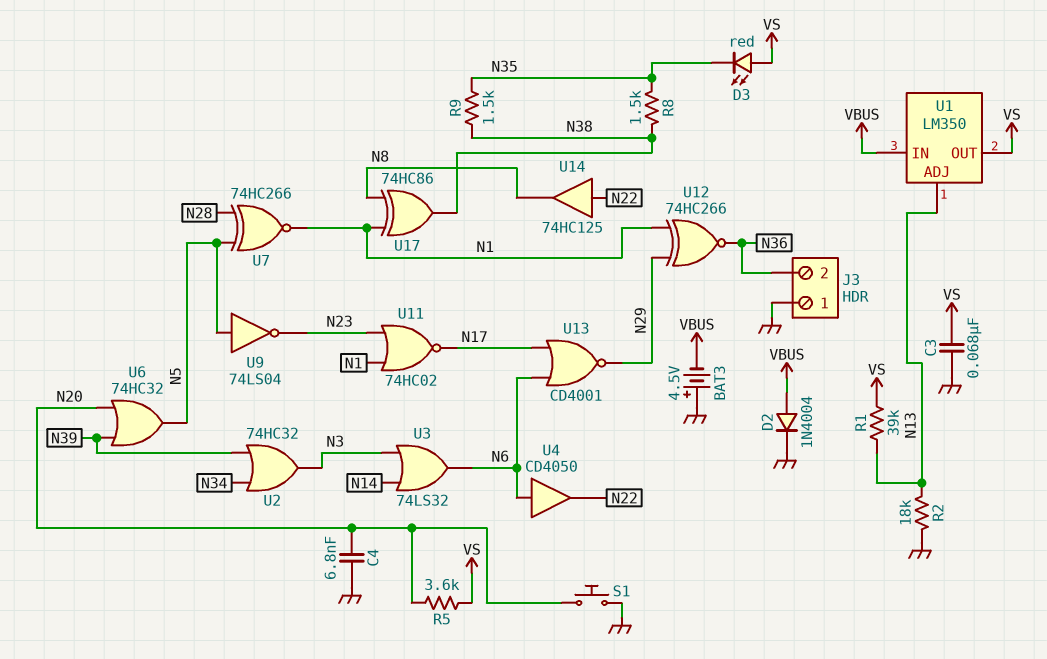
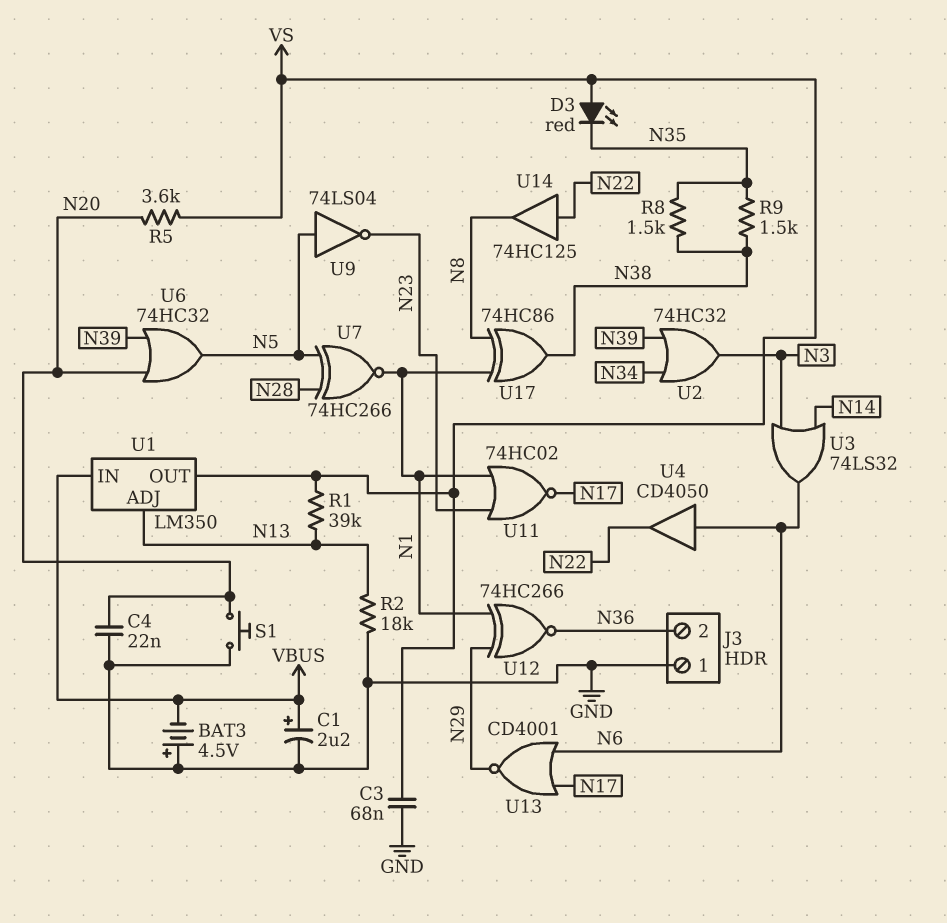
C1: none -> 2.2uF (plus VBUS, minus GND)
C4: 6.8nF (GND, N20) -> 22nF (GND, N20)
D2: diode 1N4004 (A VBUS, K GND) -> none

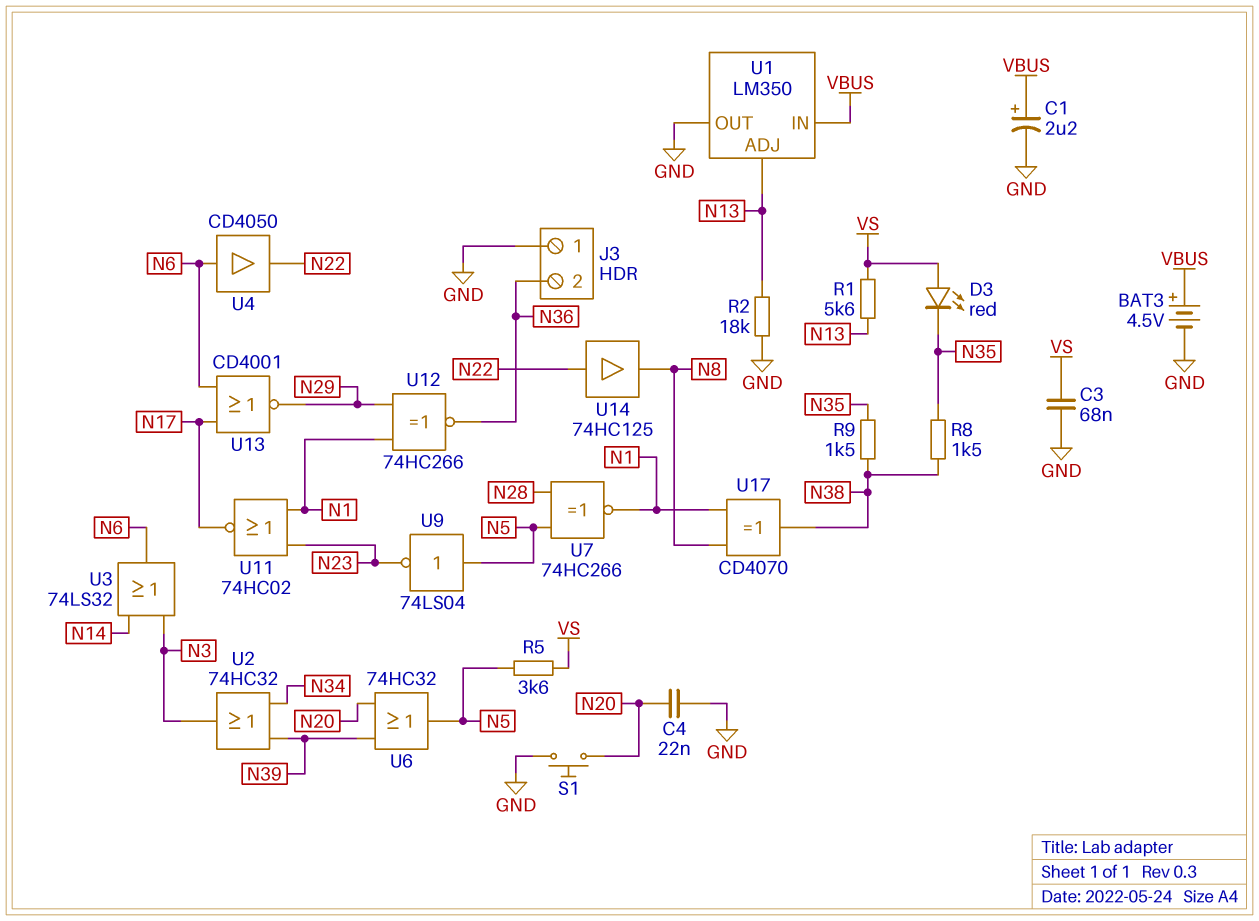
BAT3: 4.5V (plus GND, minus VBUS) -> 4.5V (plus VBUS, minus GND)
R1: 39k (N13, VS) -> 5.6k (N13, VS)
R5: 3.6k (N20, VS) -> 3.6k (N5, VS)
U1 pin OUT: VS -> GND
U17: XOR 74HC86 (in N1, in N8, out N38) -> XOR CD4070 (in N1, in N8, out N38)

